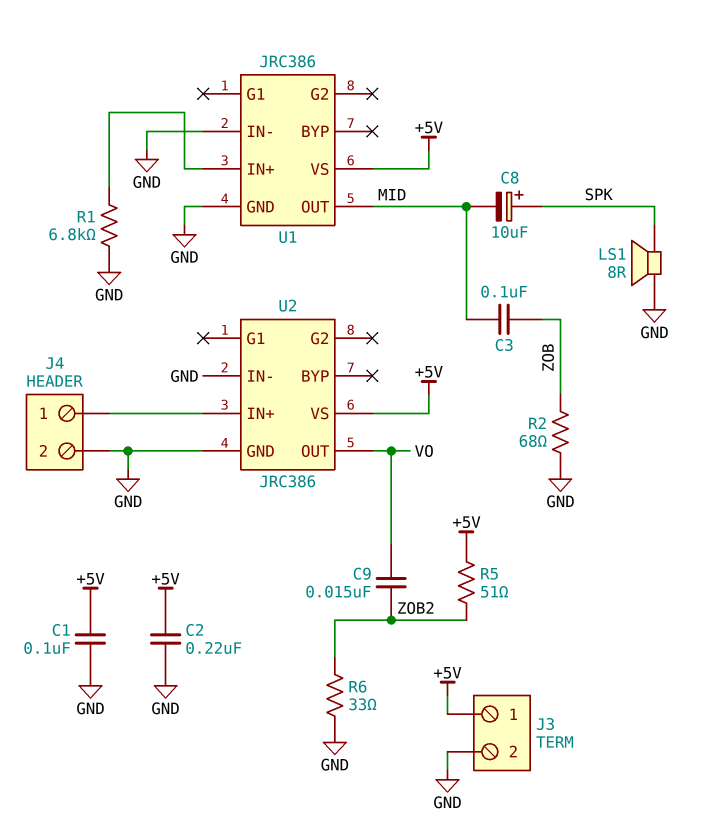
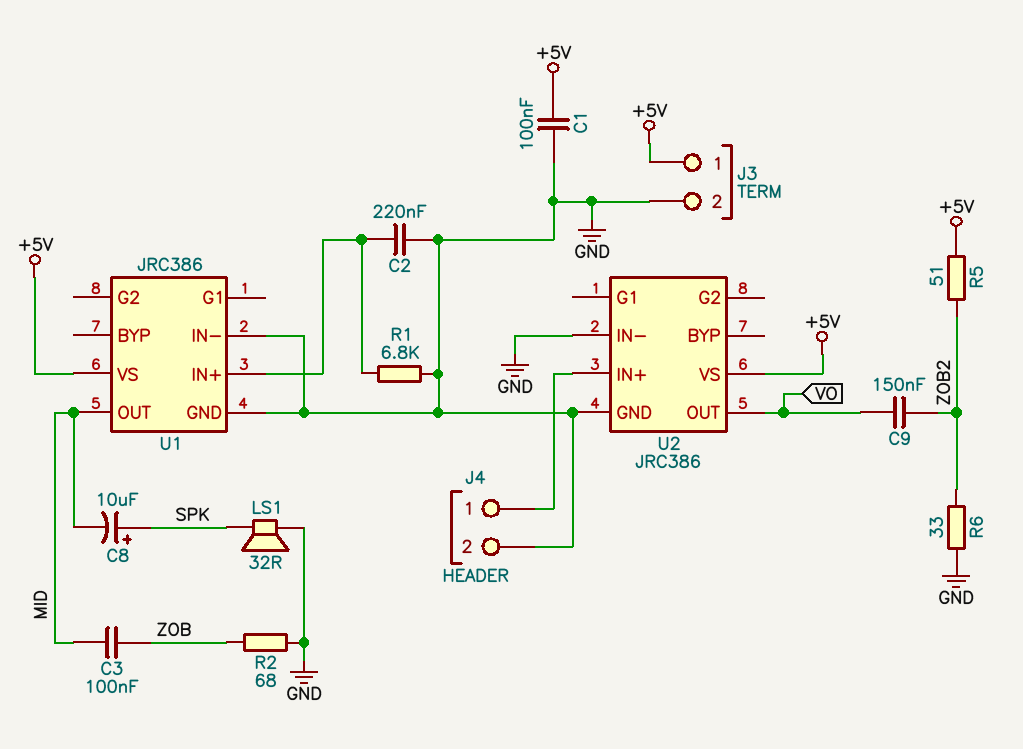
C2: 220nF (+5V, GND) -> 220nF (GND, U1/IN+)
C9: 15nF (VO, ZOB2) -> 150nF (VO, ZOB2)
LS1: speaker 8R (GND, SPK) -> speaker 32R (GND, SPK)

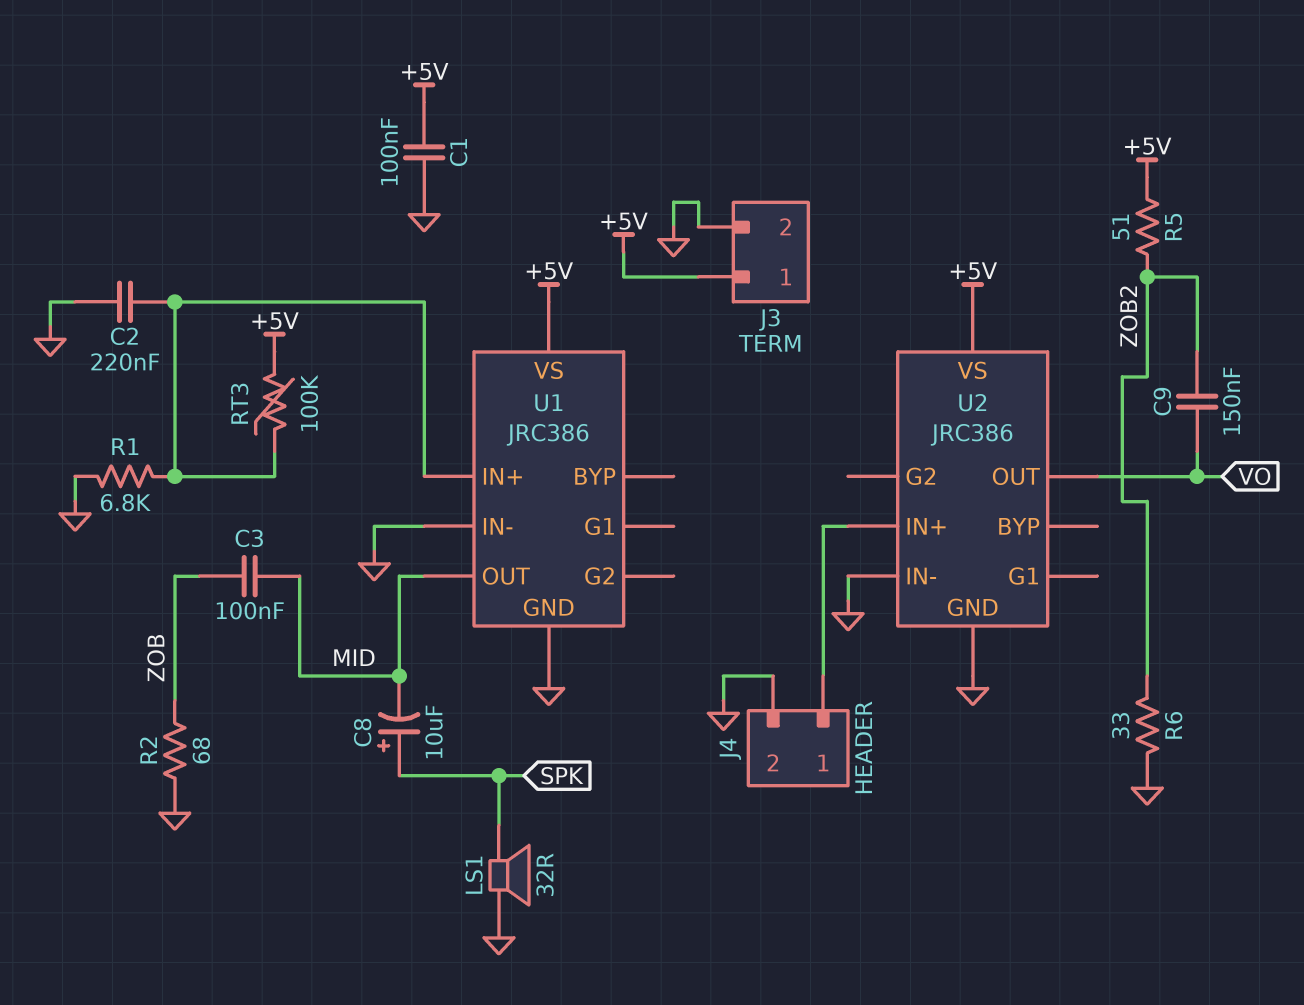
RT3: none -> 100k (+5V, U1/IN+)

